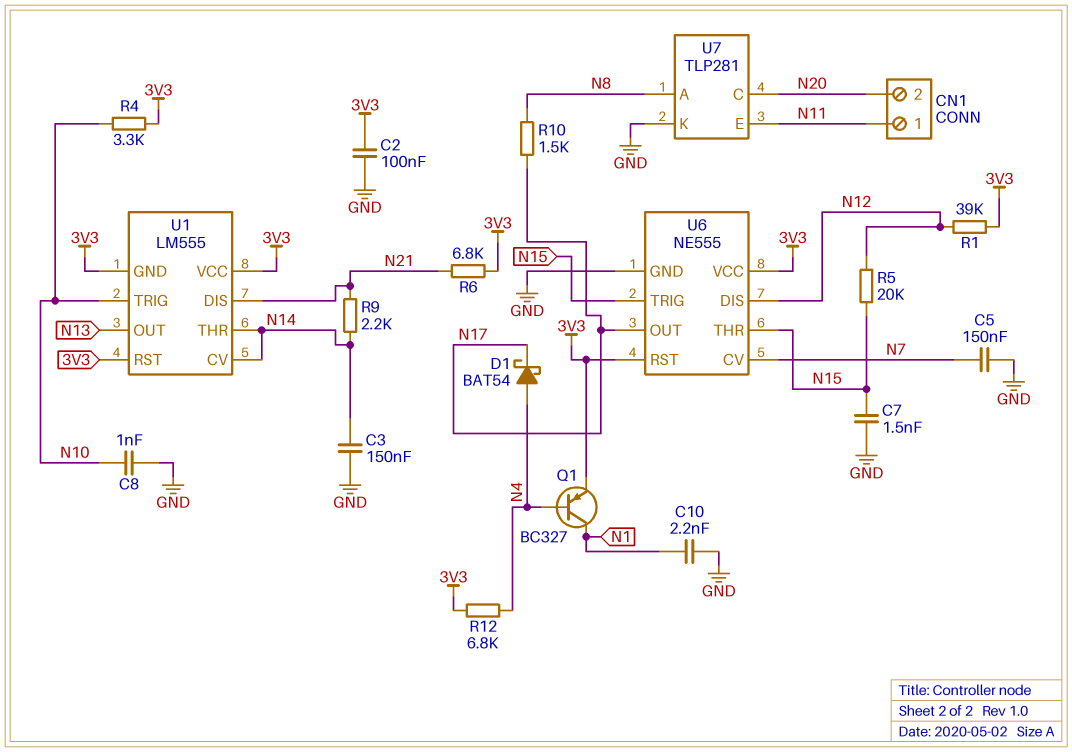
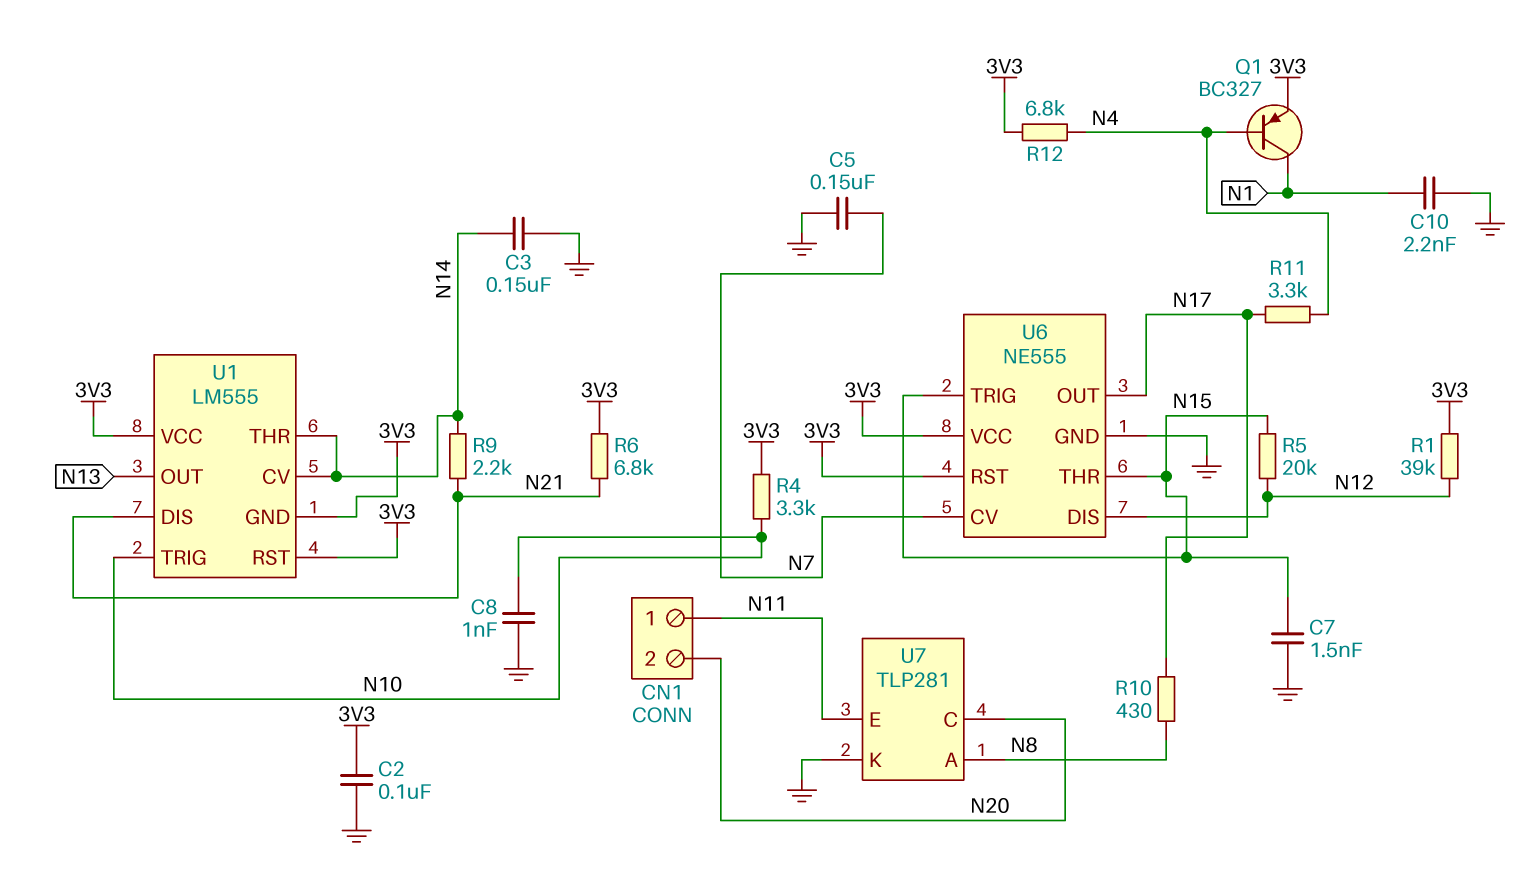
D1: schottky BAT54 (A N4, K N17) -> none
R10: 1.5k (N8, N17) -> 430 (N8, N17)
R11: none -> 3.3k (N4, N17)

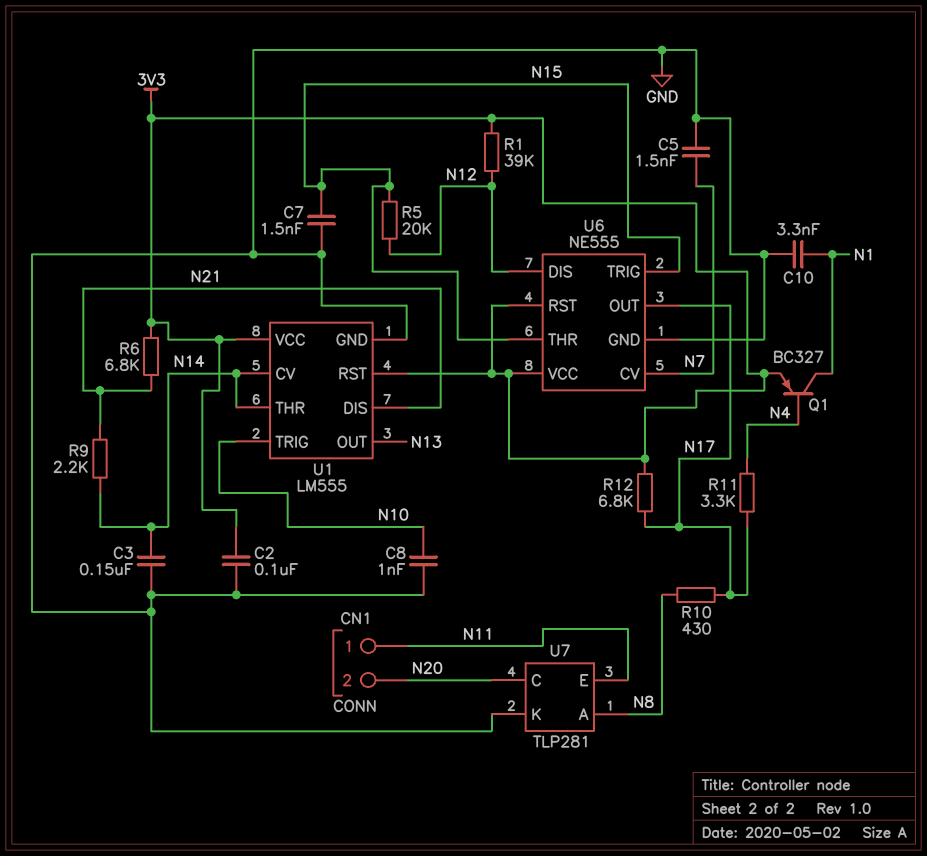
C5: 150nF (GND, N7) -> 1.5nF (GND, N7)
C10: 2.2nF (GND, N1) -> 3.3nF (GND, N1)
R4: 3.3k (3V3, N10) -> none
R12: 6.8k (3V3, N4) -> 6.8k (3V3, N17)
U1 pin GND: 3V3 -> GND

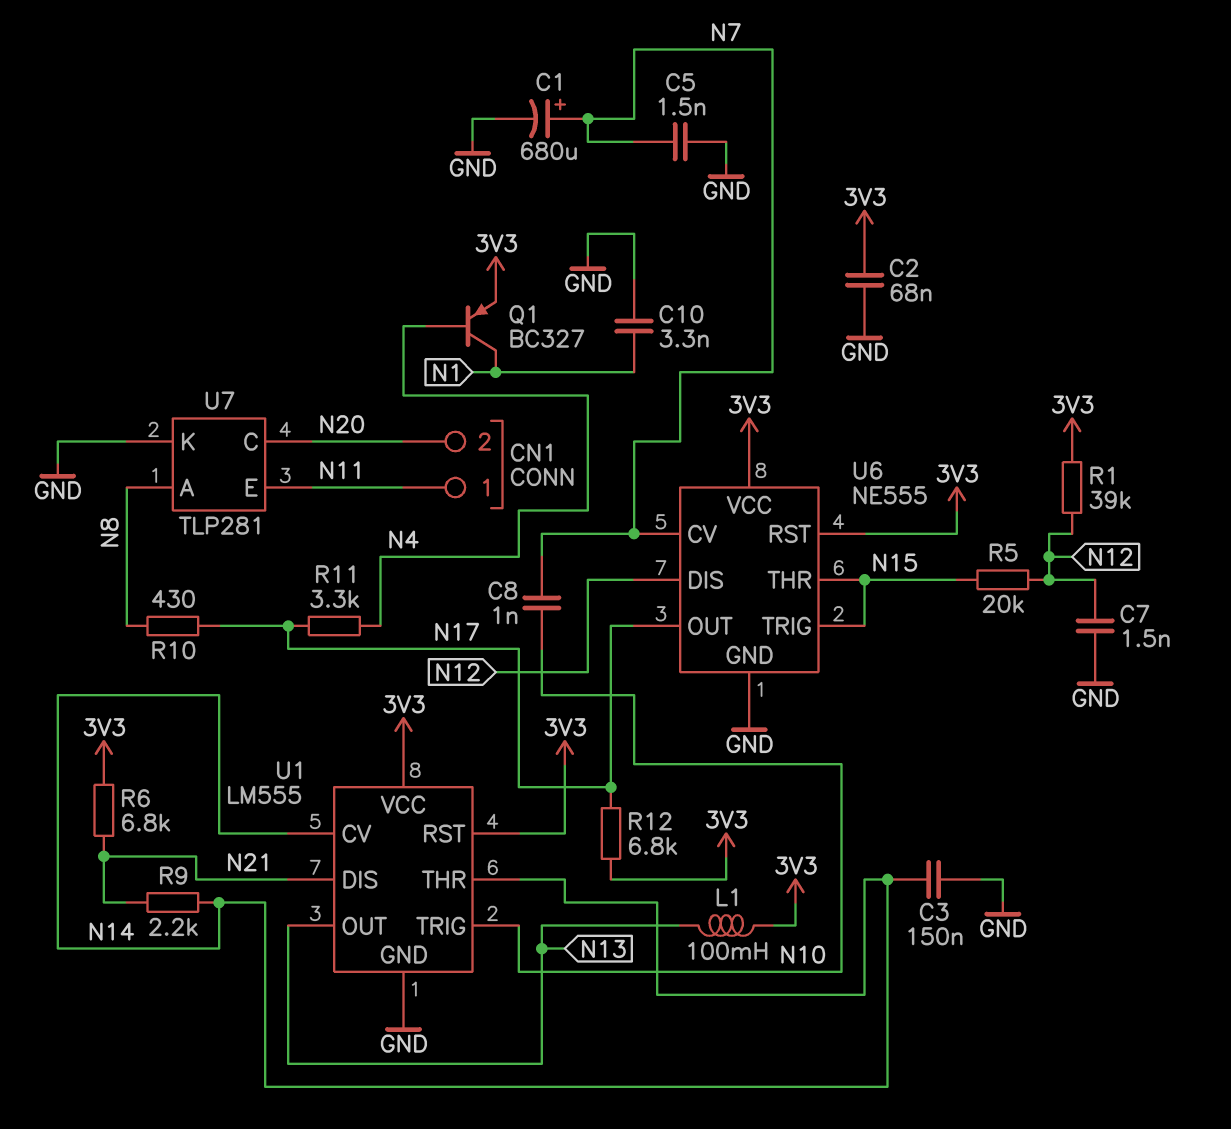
C1: none -> 680uF (plus N7, minus GND)
C2: 100nF (3V3, GND) -> 68nF (3V3, GND)
C7: 1.5nF (GND, N15) -> 1.5nF (GND, N12)
C8: 1nF (GND, N10) -> 1nF (N7, N10)
L1: none -> 100mH (3V3, N13)

